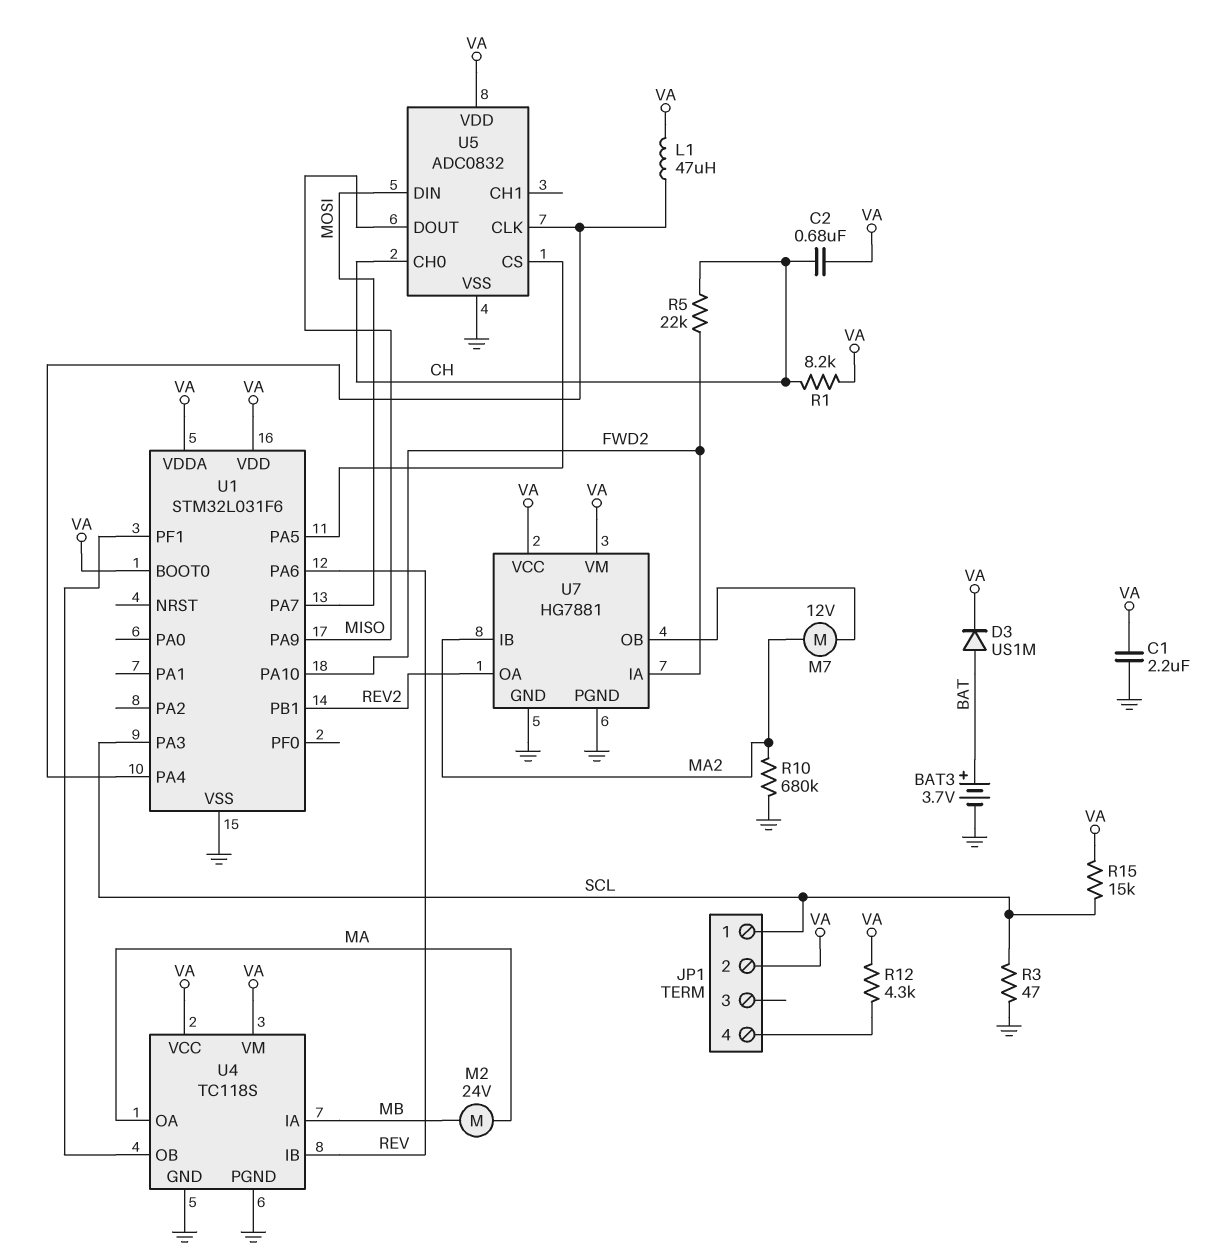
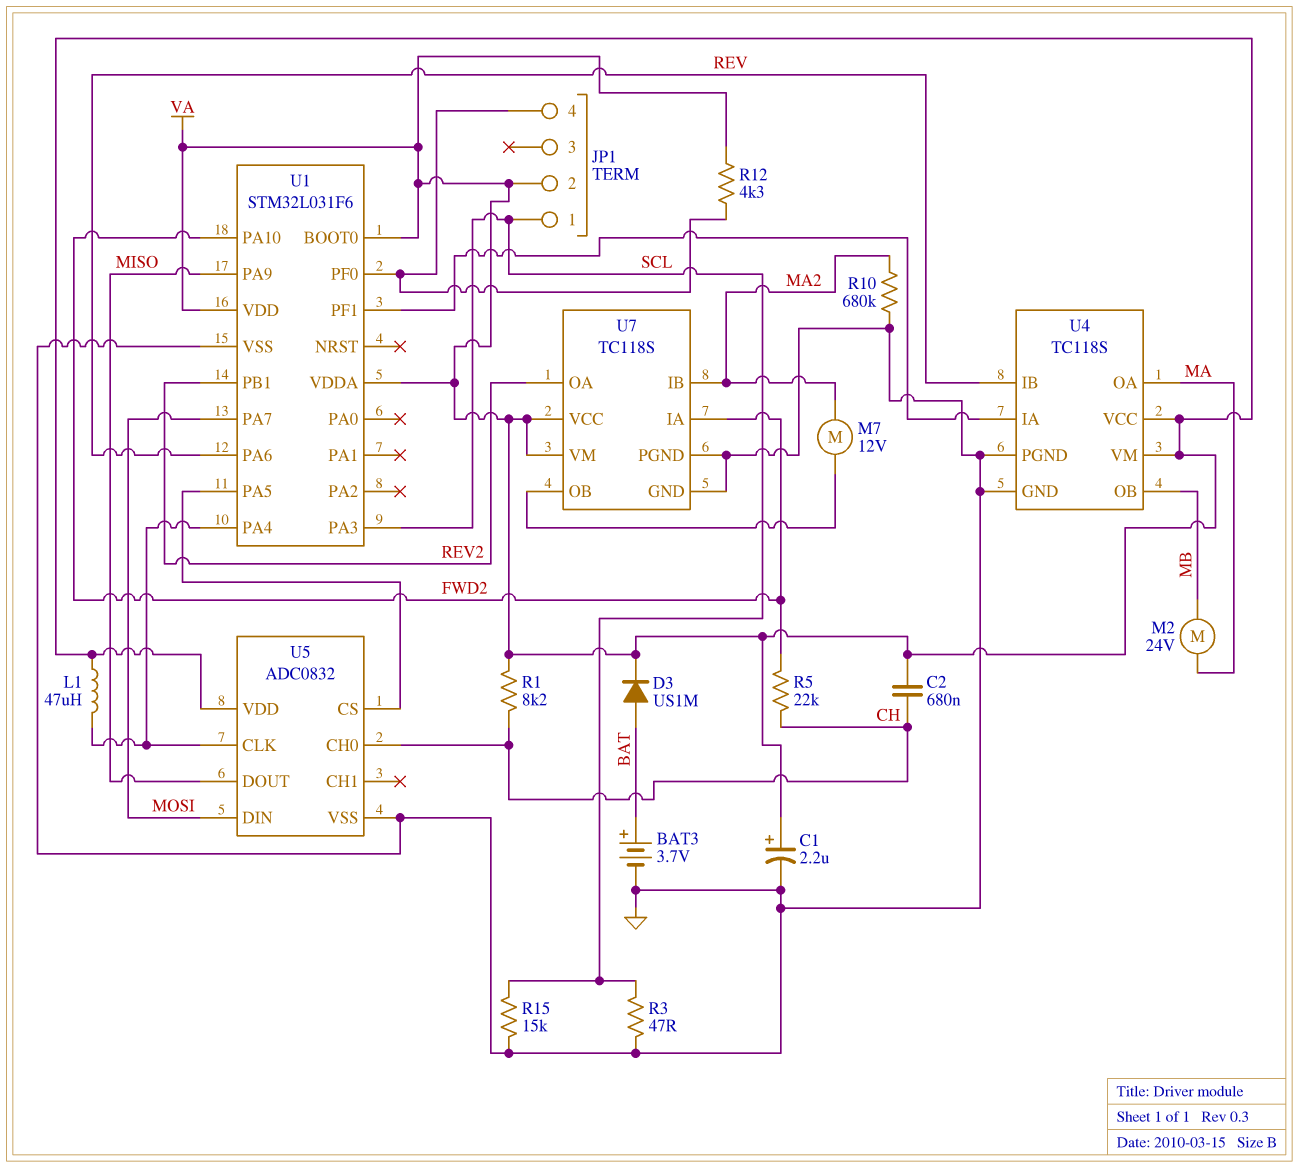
C1: 2.2uF (GND, VA) -> 2.2uF (plus VA, minus GND)
R15: 15k (SCL, VA) -> 15k (GND, SCL)
U1 pin PF0: none -> JP1/4
U4 pin IA: MB -> U1/PF1
U4 pin OB: U1/PF1 -> MB
U7: HG7881 -> TC118S

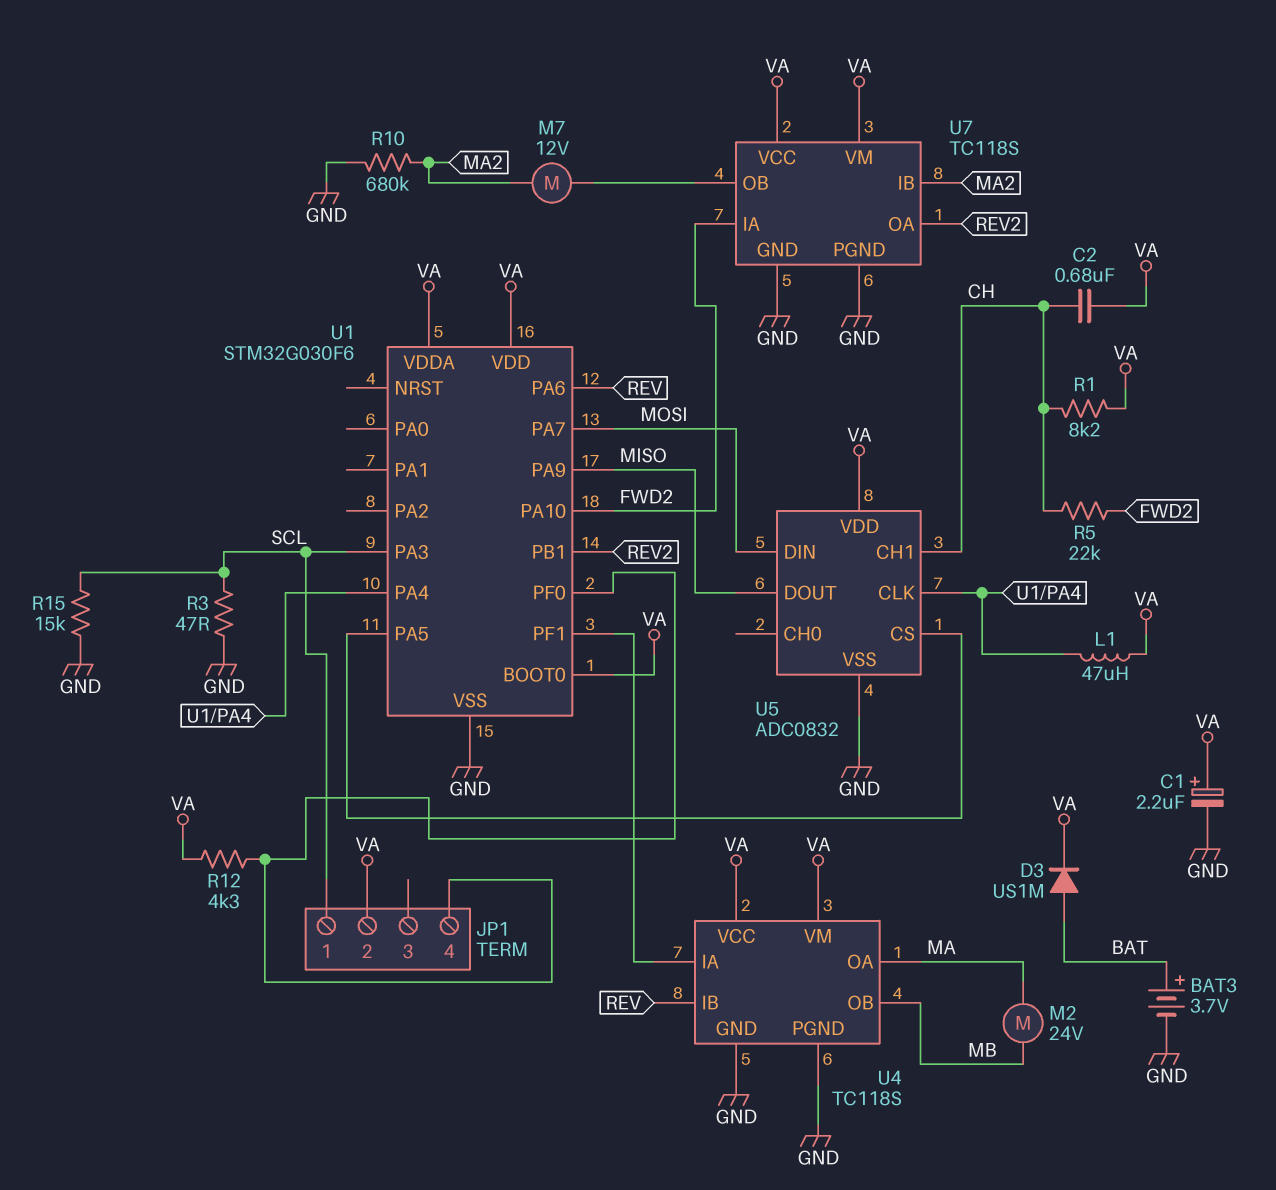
U1: STM32L031F6 -> STM32G030F6
U5 pin CH0: CH -> none
U5 pin CH1: none -> CH

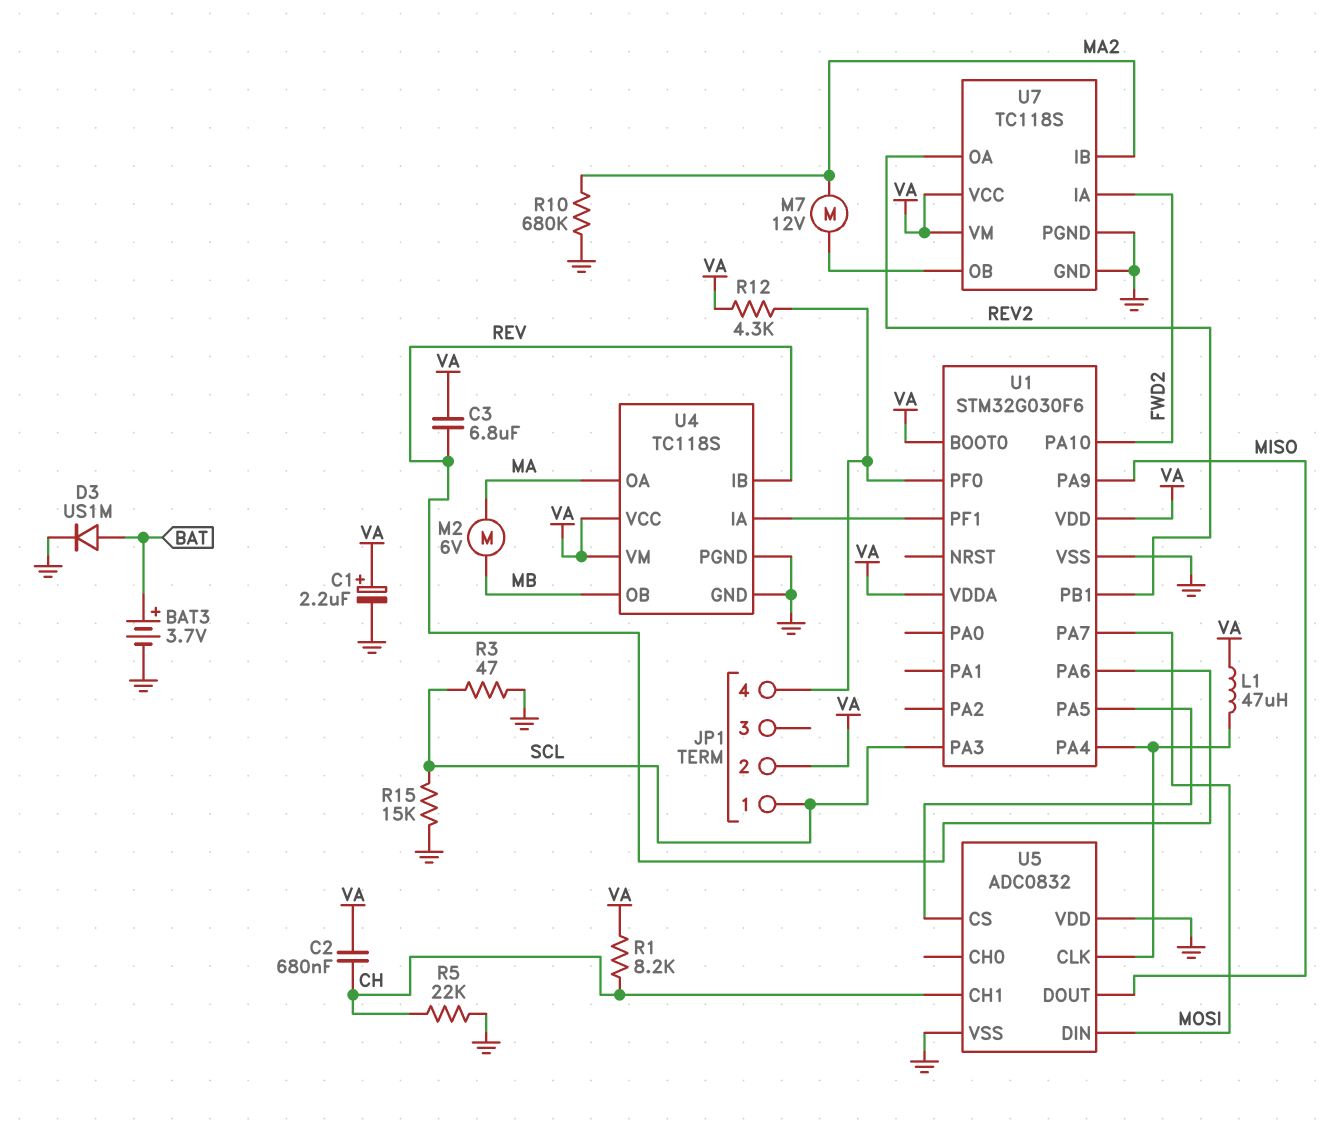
C3: none -> 6.8uF (REV, VA)
D3: diode US1M (A BAT, K VA) -> diode US1M (A BAT, K GND)
M2: motor 24V (MA, MB) -> motor 6V (MA, MB)
R5: 22k (CH, FWD2) -> 22k (CH, GND)
U5 pin VDD: VA -> GND

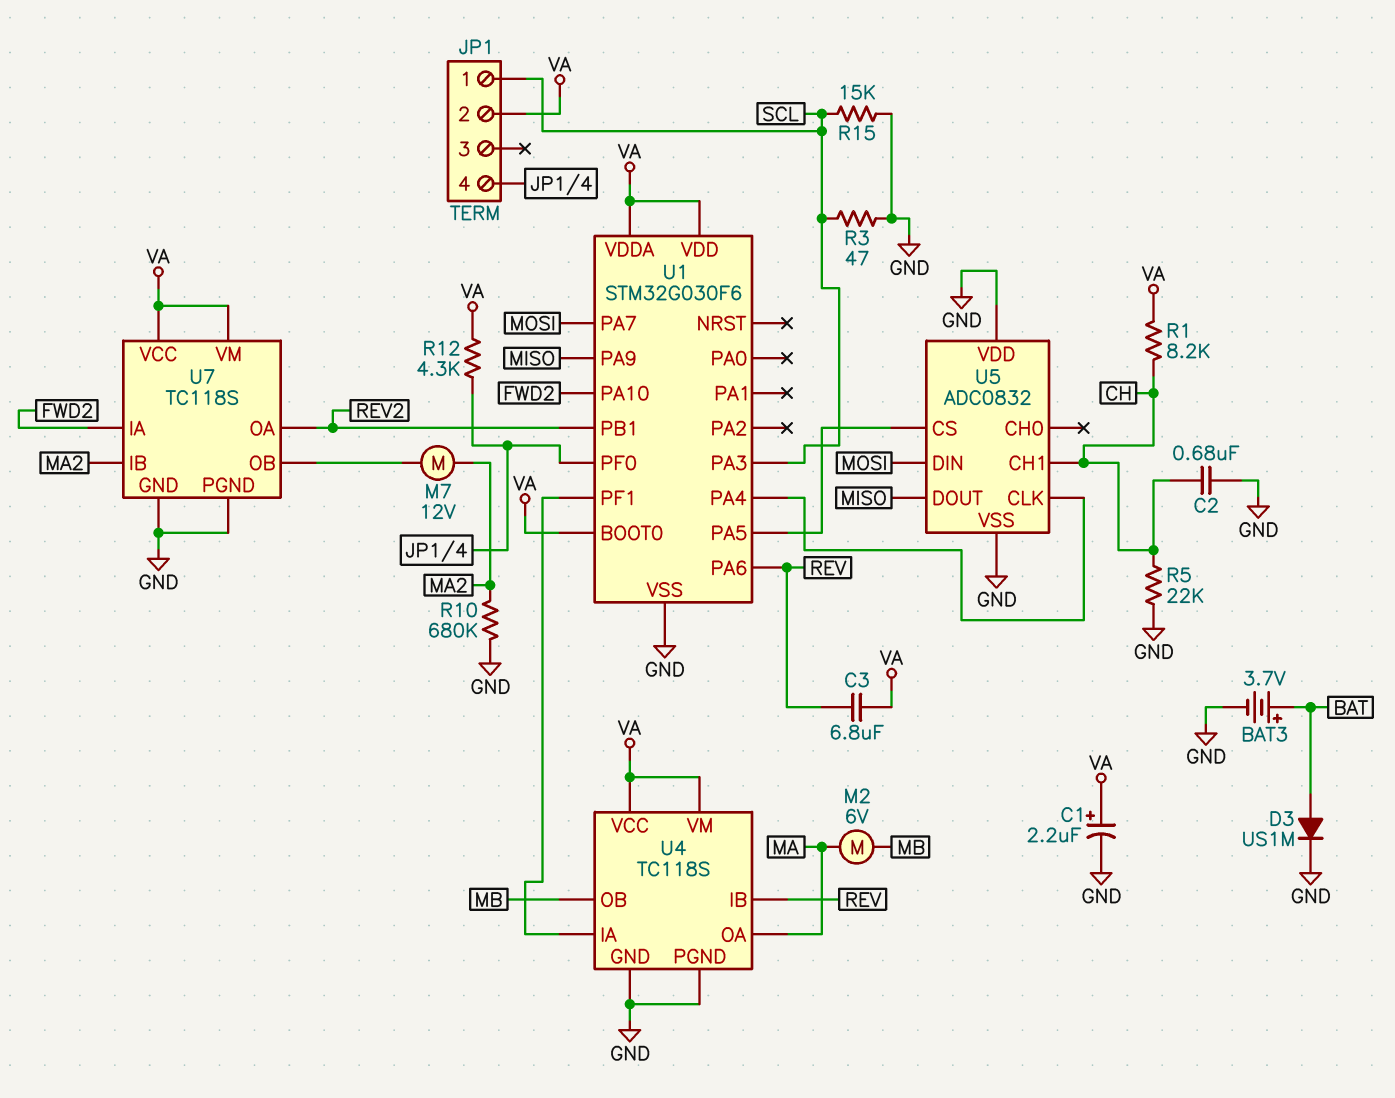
C2: 680nF (CH, VA) -> 680nF (CH, GND)
L1: 47uH (U1/PA4, VA) -> none

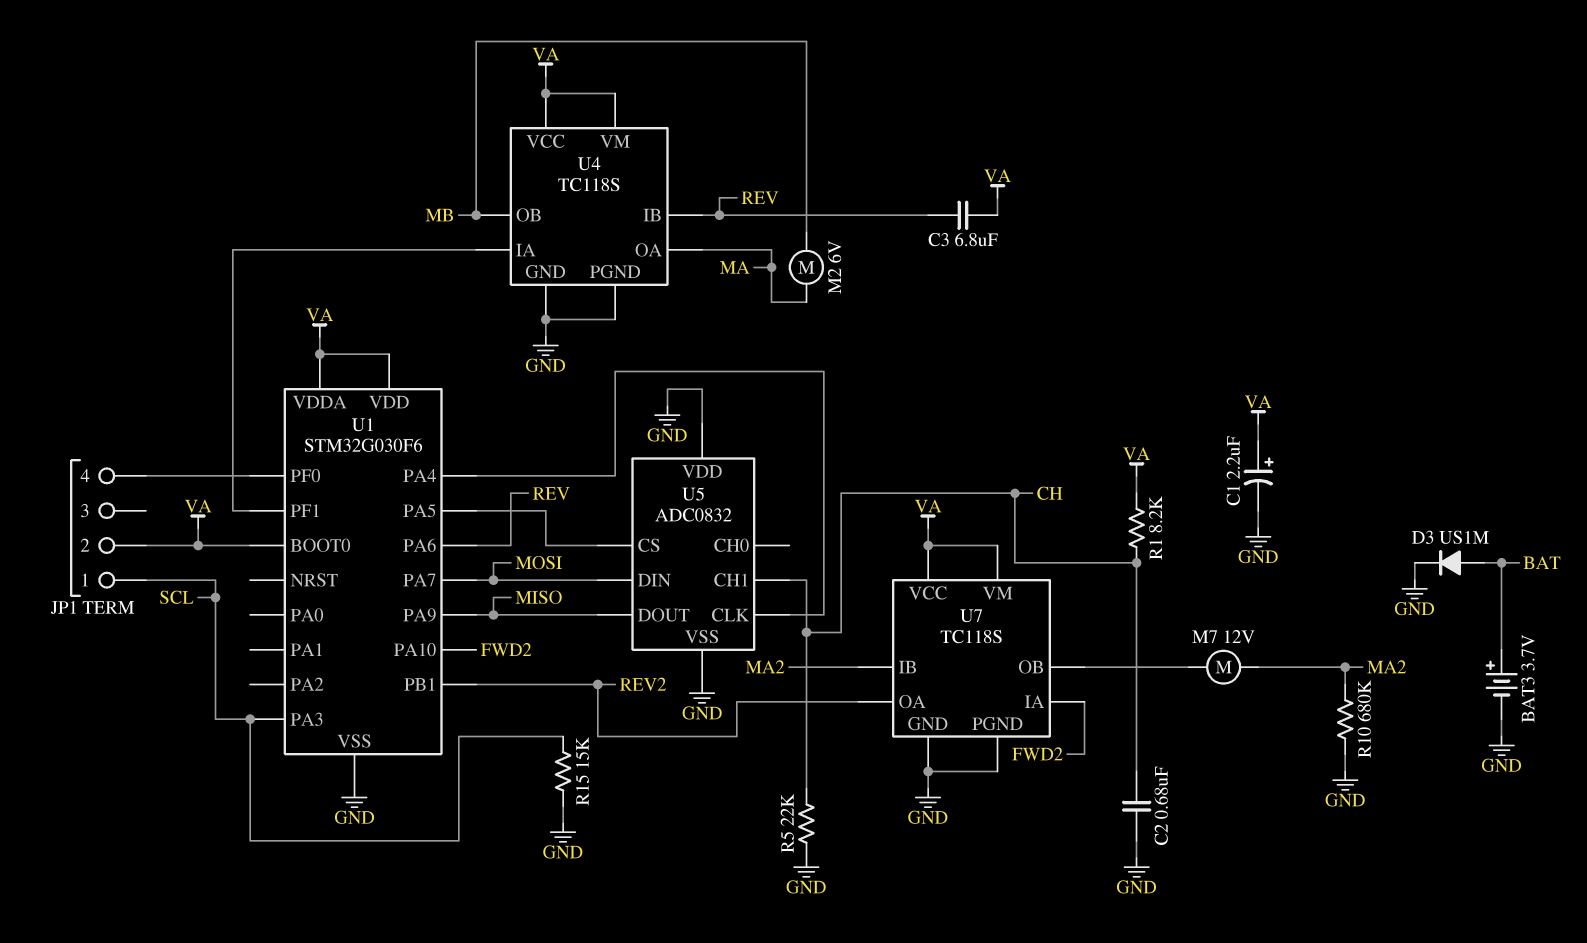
R3: 47 (GND, SCL) -> none
R12: 4.3k (JP1/4, VA) -> none

